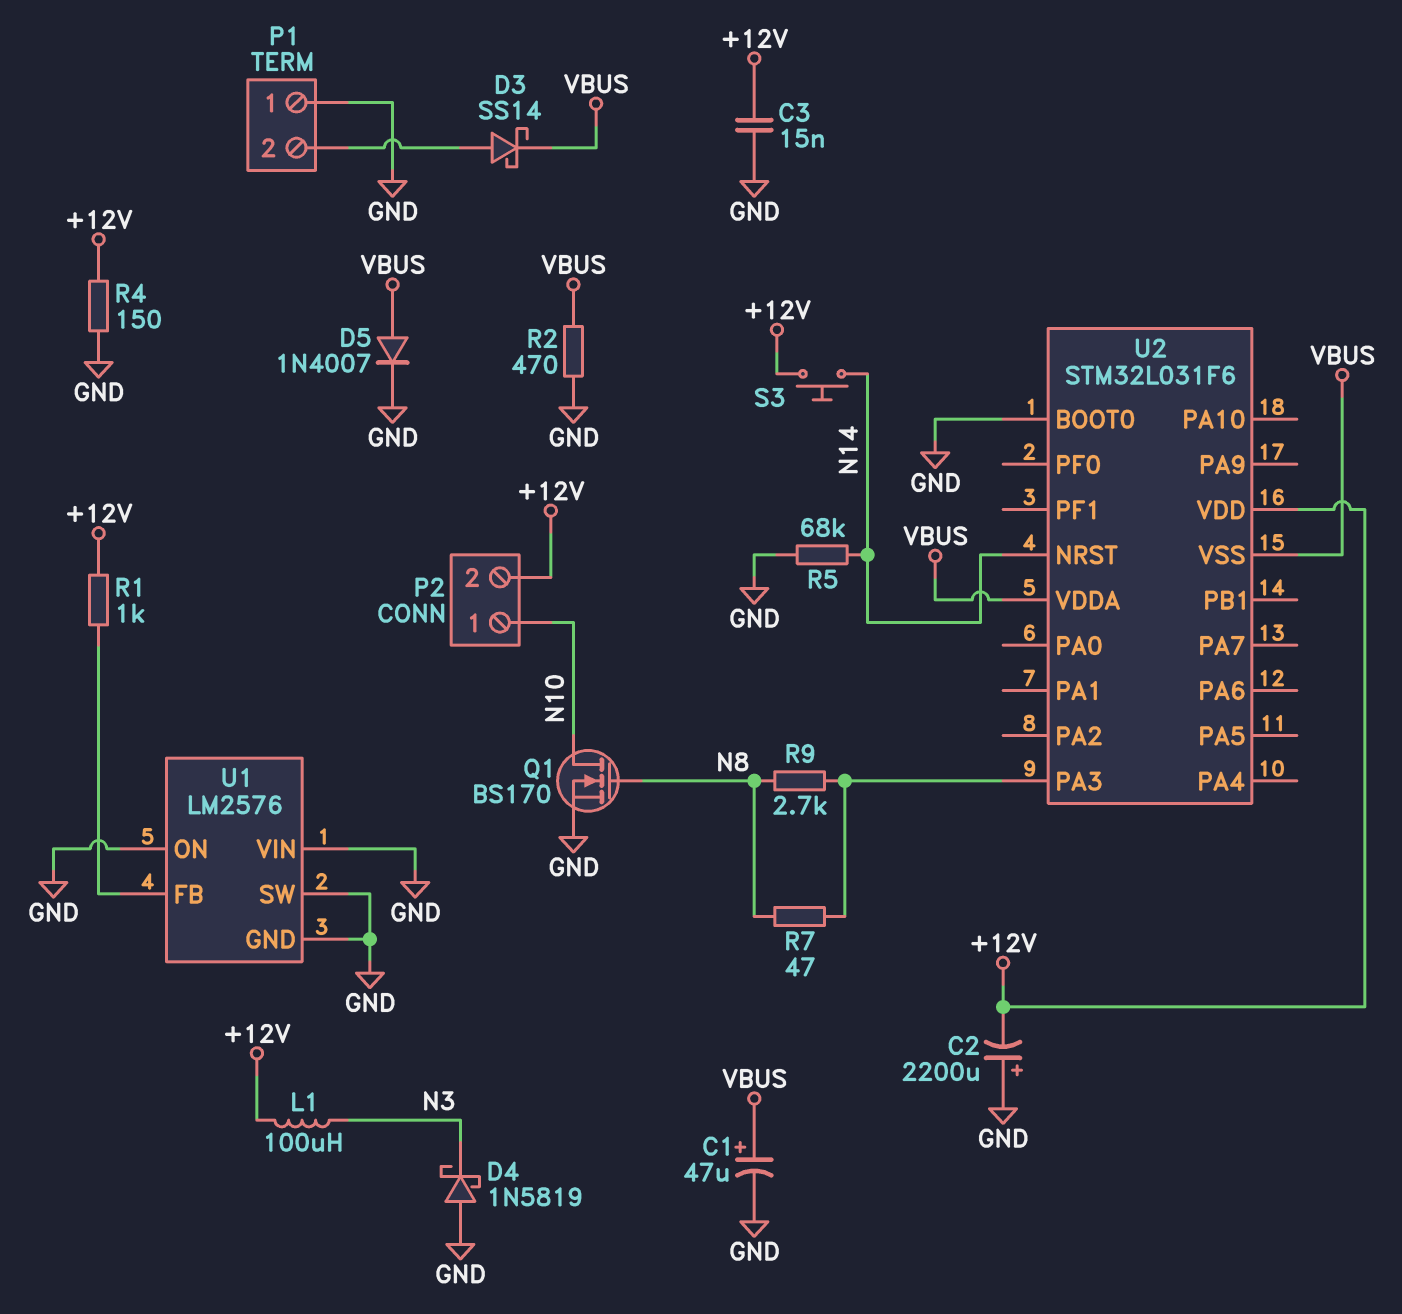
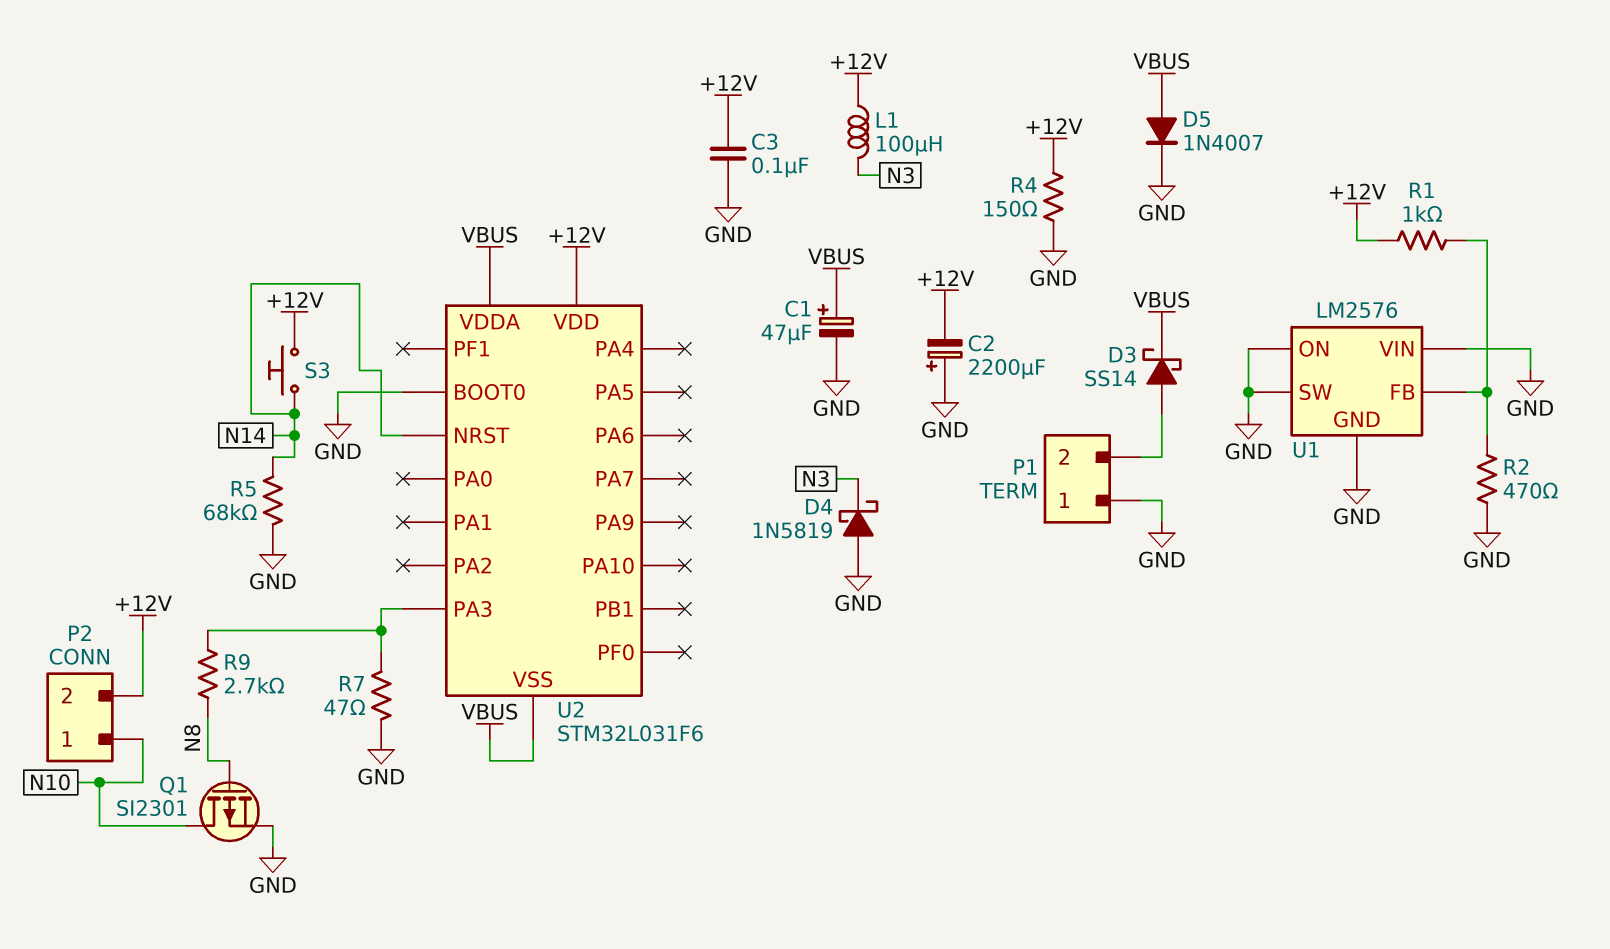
C3: 15nF (+12V, GND) -> 100nF (+12V, GND)
Q1: NMOS BS170 (G N8, D N10, S GND) -> PMOS SI2301 (G N8, D N10, S GND)
R2: 470 (GND, VBUS) -> 470 (GND, U1/FB)
R7: 47 (N8, U2/PA3) -> 47 (GND, U2/PA3)

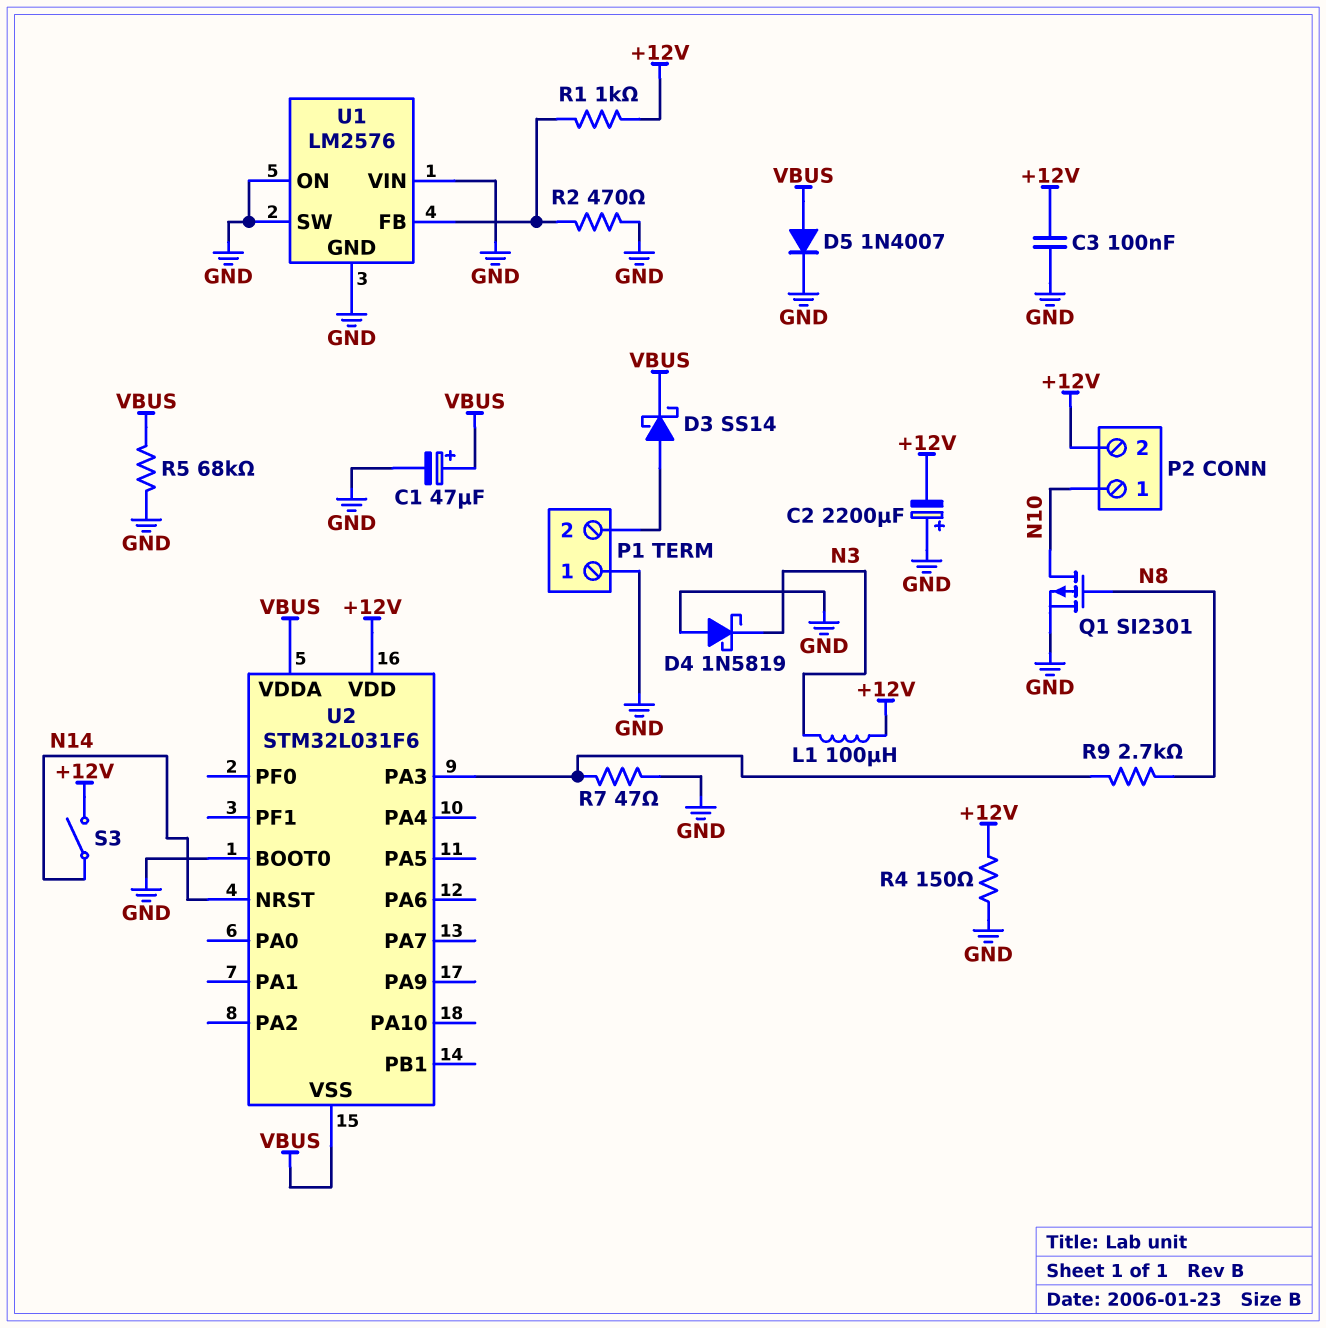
R5: 68k (GND, N14) -> 68k (GND, VBUS)
S3: button (+12V, N14) -> switch (+12V, N14)

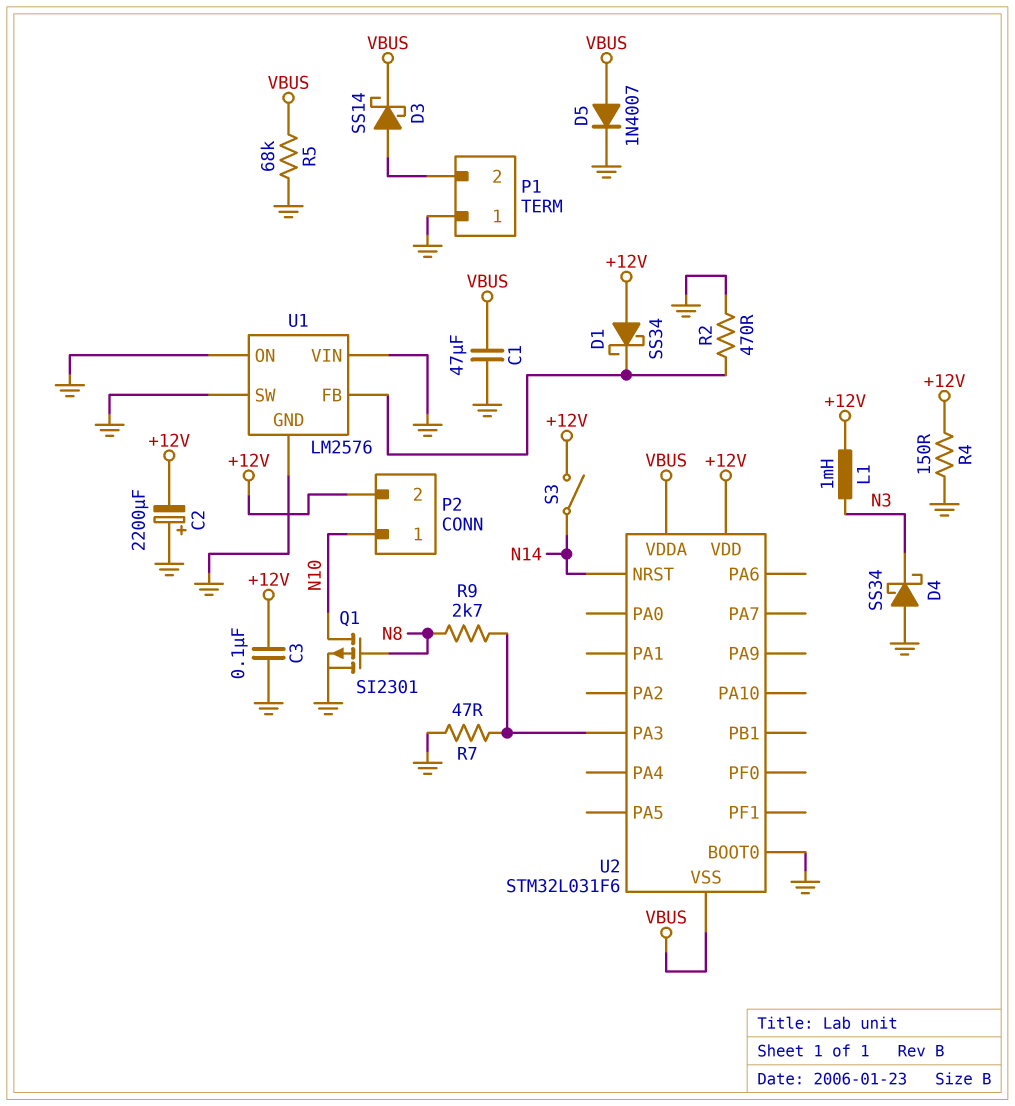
C1: 47uF (plus VBUS, minus GND) -> 47uF (GND, VBUS)
D1: none -> schottky SS34 (A +12V, K U1/FB)
D4: schottky 1N5819 (A GND, K N3) -> schottky SS34 (A GND, K N3)
L1: 100uH (+12V, N3) -> 1mH (+12V, N3)
R1: 1k (+12V, U1/FB) -> none

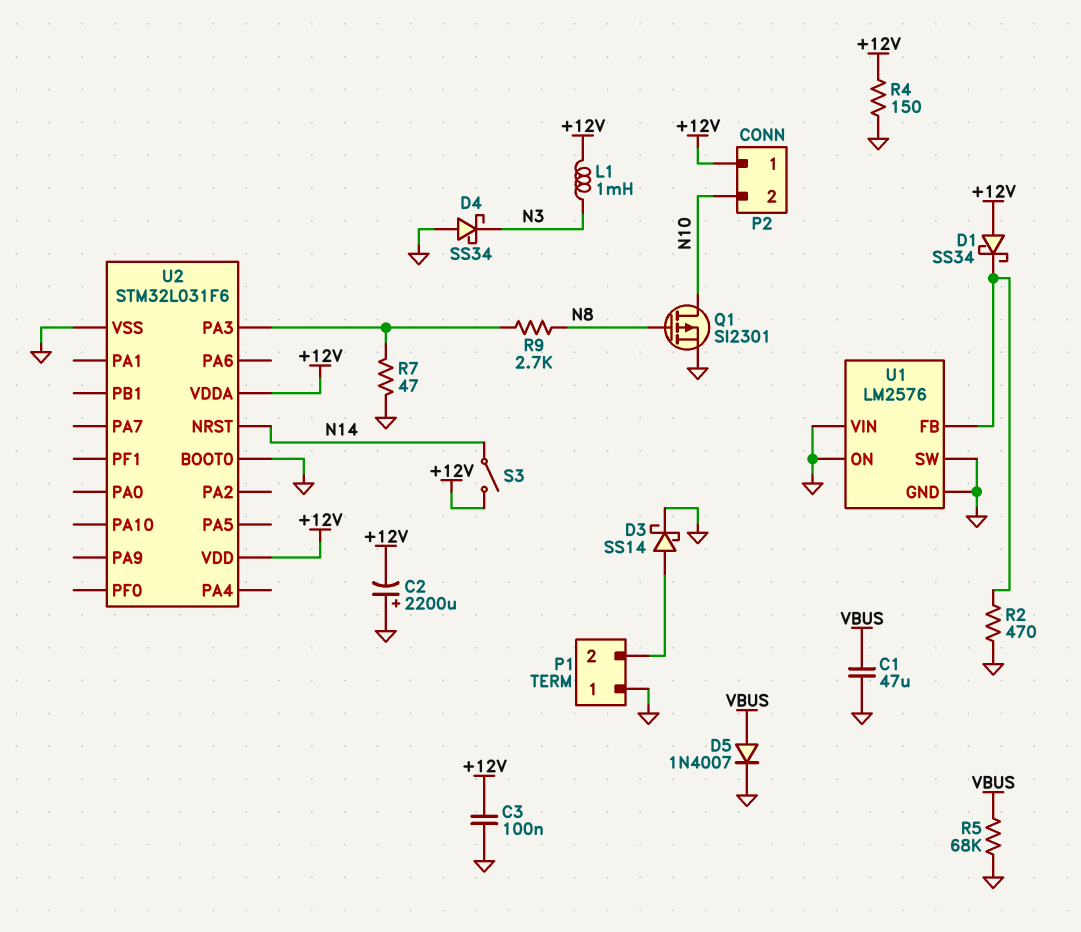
D3: schottky SS14 (A P1/2, K VBUS) -> schottky SS14 (A P1/2, K GND)
P2 pin 1: N10 -> +12V
P2 pin 2: +12V -> N10
U2 pin VDDA: VBUS -> +12V
U2 pin VSS: VBUS -> GND

